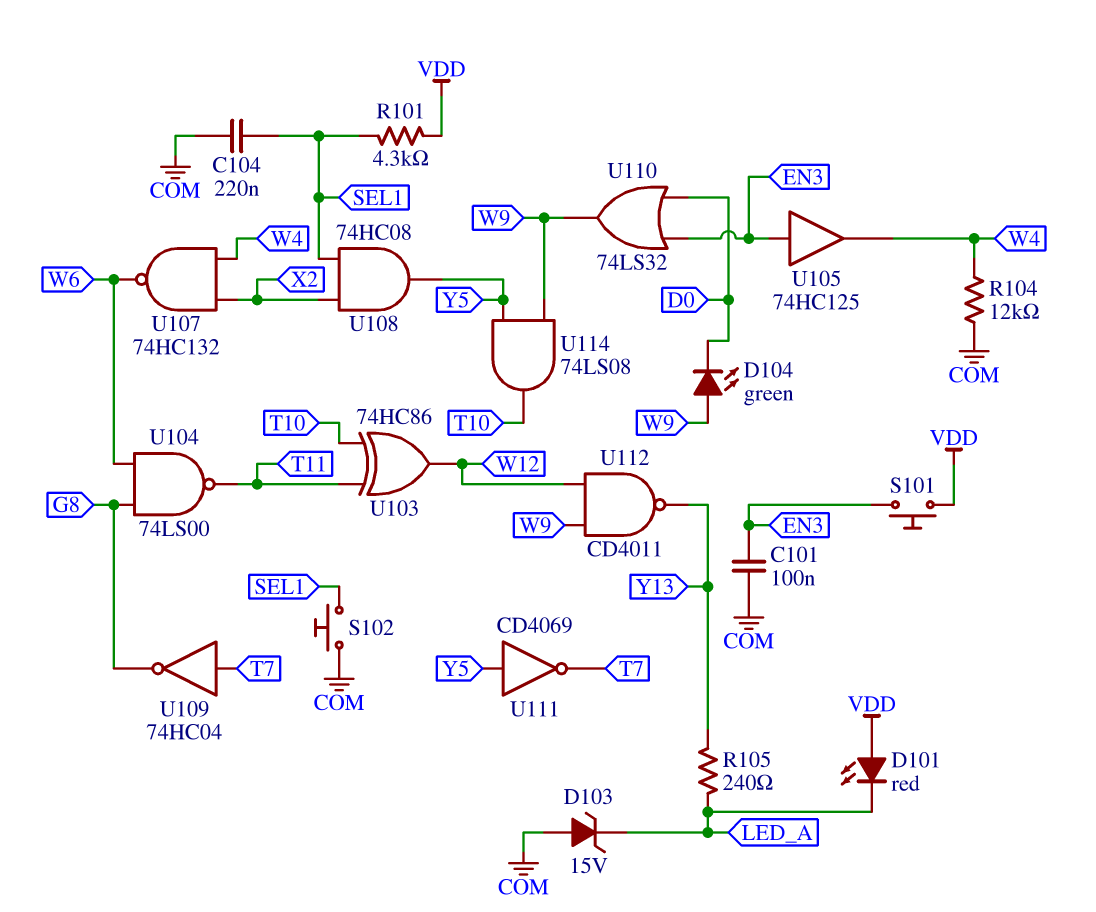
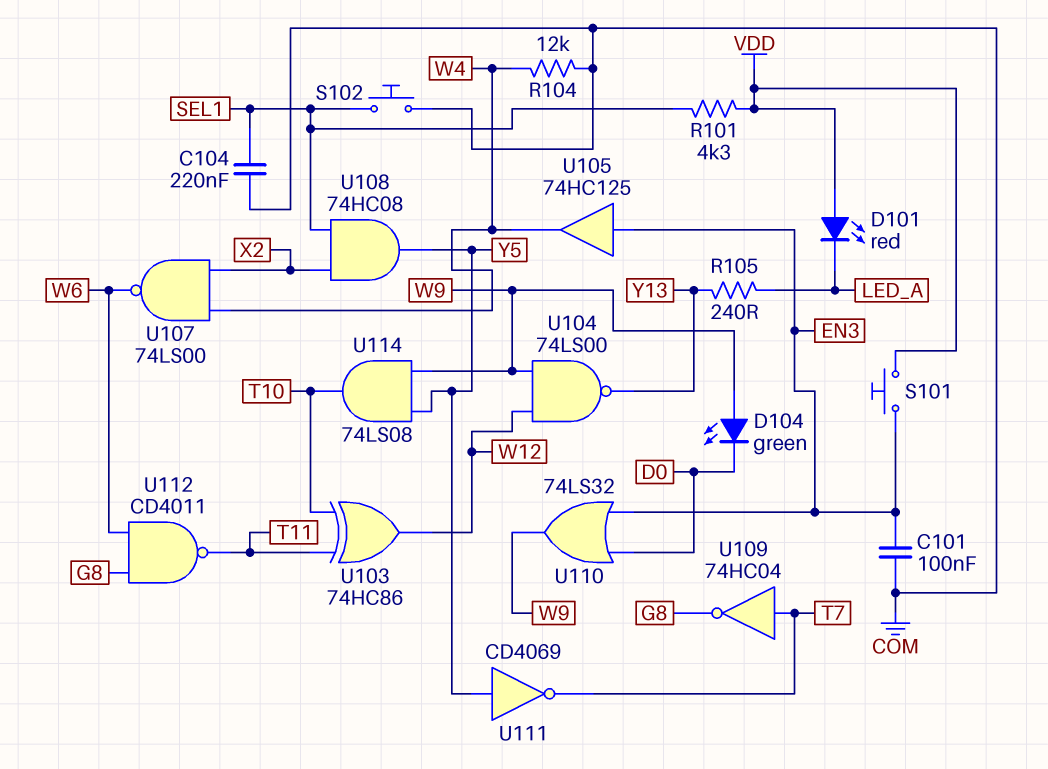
D103: zener 15V (A COM, K LED_A) -> none
U104: NAND 74LS00 (in G8, in W6, out T11) -> NAND 74LS00 (in W9, in W12, out Y13)
U107: NAND 74HC132 (in W4, in X2, out W6) -> NAND 74LS00 (in W4, in X2, out W6)
U112: NAND CD4011 (in W9, in W12, out Y13) -> NAND CD4011 (in G8, in W6, out T11)

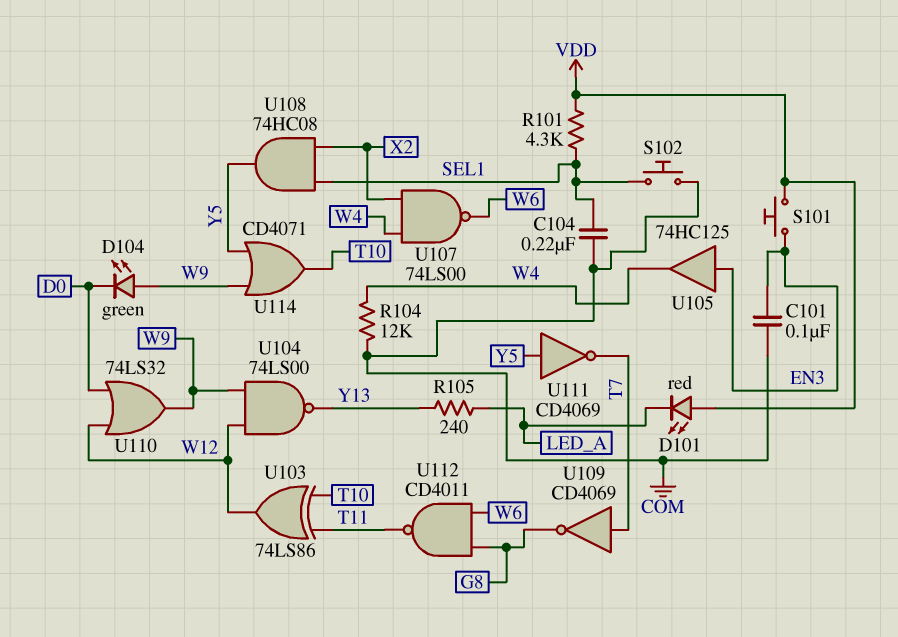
U103: XOR 74HC86 (in T10, in T11, out W12) -> XOR 74LS86 (in T10, in T11, out W12)
U109: NOT 74HC04 (in T7, out G8) -> NOT CD4069 (in T7, out G8)
U110: OR 74LS32 (in D0, in EN3, out W9) -> OR 74LS32 (in D0, in W12, out W9)
U114: AND 74LS08 (in W9, in Y5, out T10) -> OR CD4071 (in W9, in Y5, out T10)

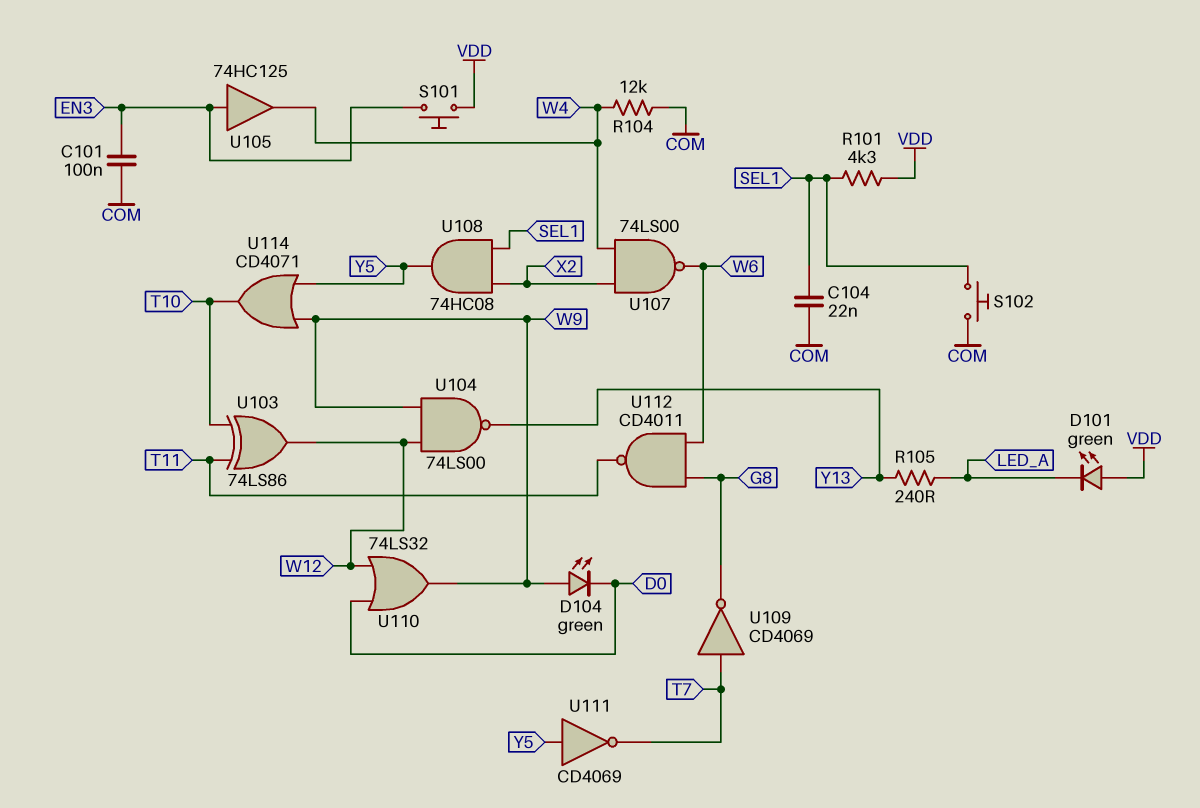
C104: 220nF (COM, SEL1) -> 22nF (COM, SEL1)
D101: LED red (A VDD, K LED_A) -> LED green (A VDD, K LED_A)

